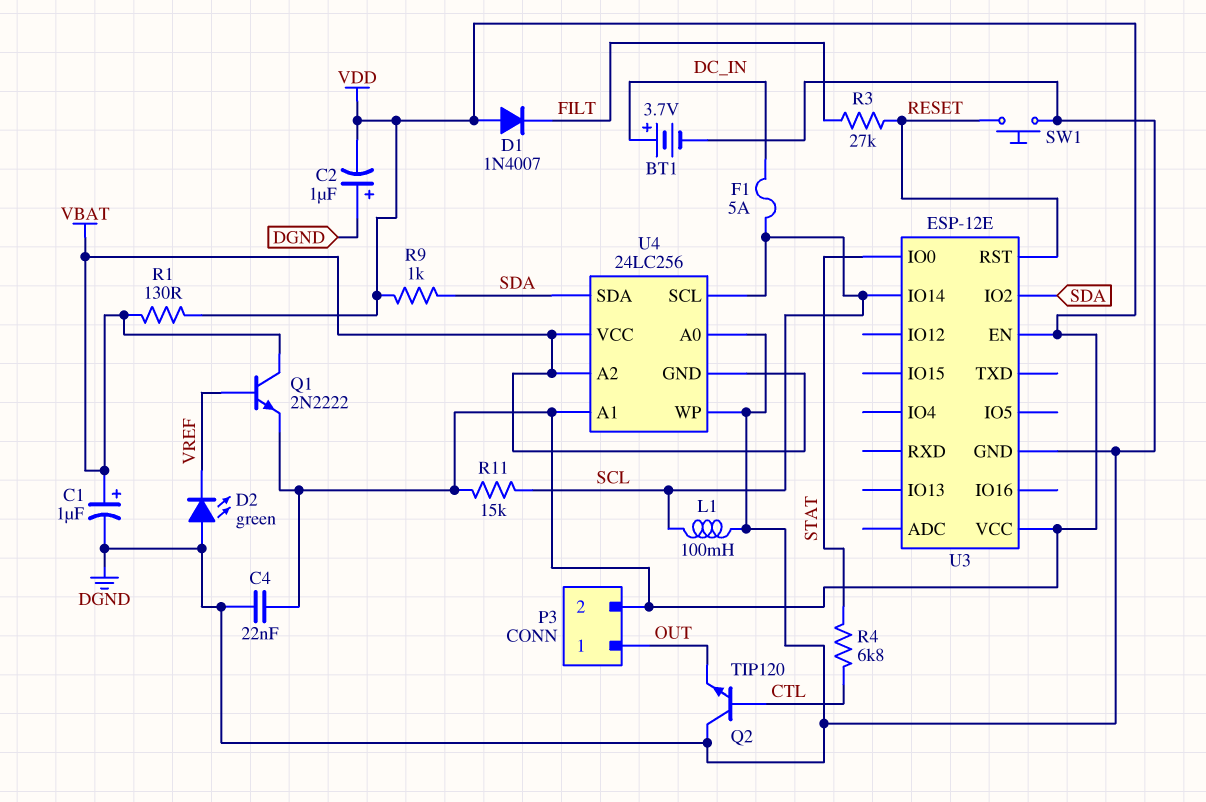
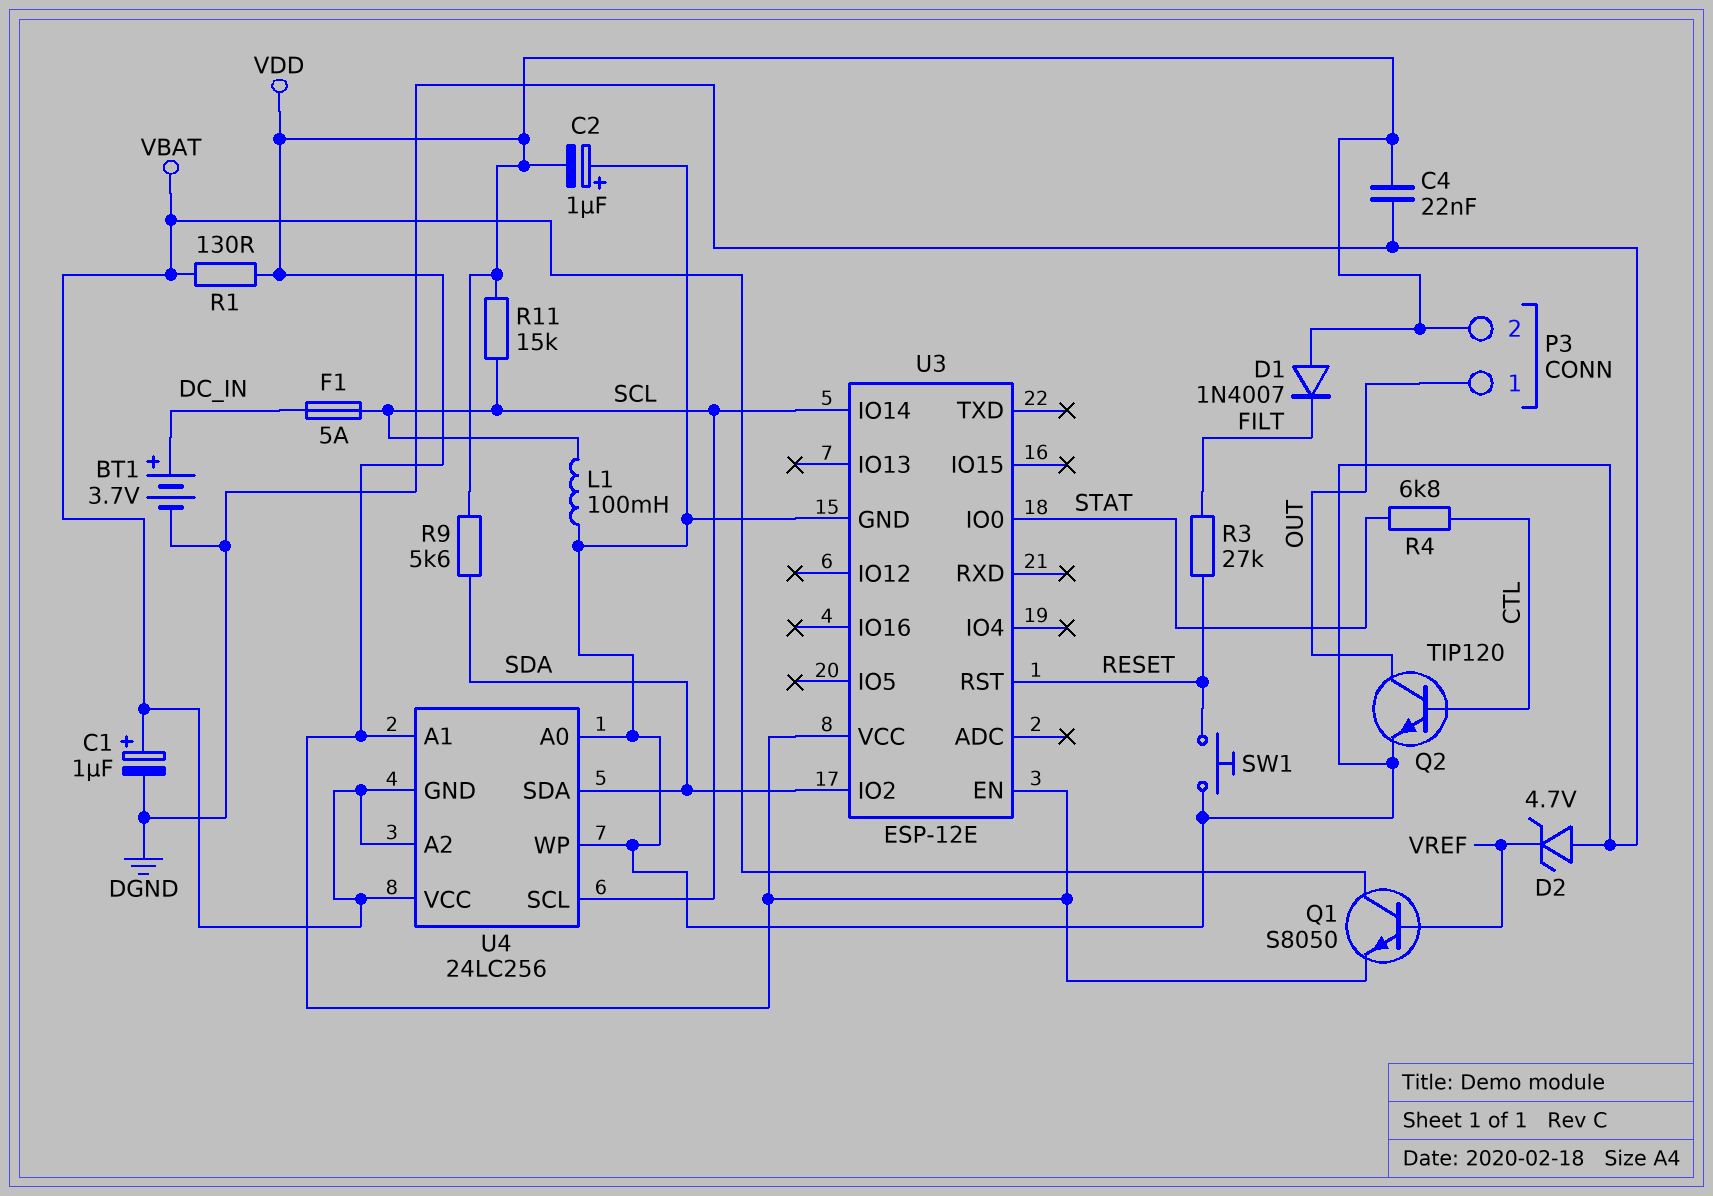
D2: LED green (A DGND, K VREF) -> zener 4.7V (A DGND, K VREF)
Q1: NPN 2N2222 (B VREF, C VBAT, E VDD) -> NPN S8050 (B VREF, C VBAT, E VDD)
Q2: NPN TIP120 (B CTL, C DGND, E OUT) -> NPN TIP120 (B CTL, C OUT, E DGND)
R9: 1k (SDA, VDD) -> 5.6k (SDA, VDD)

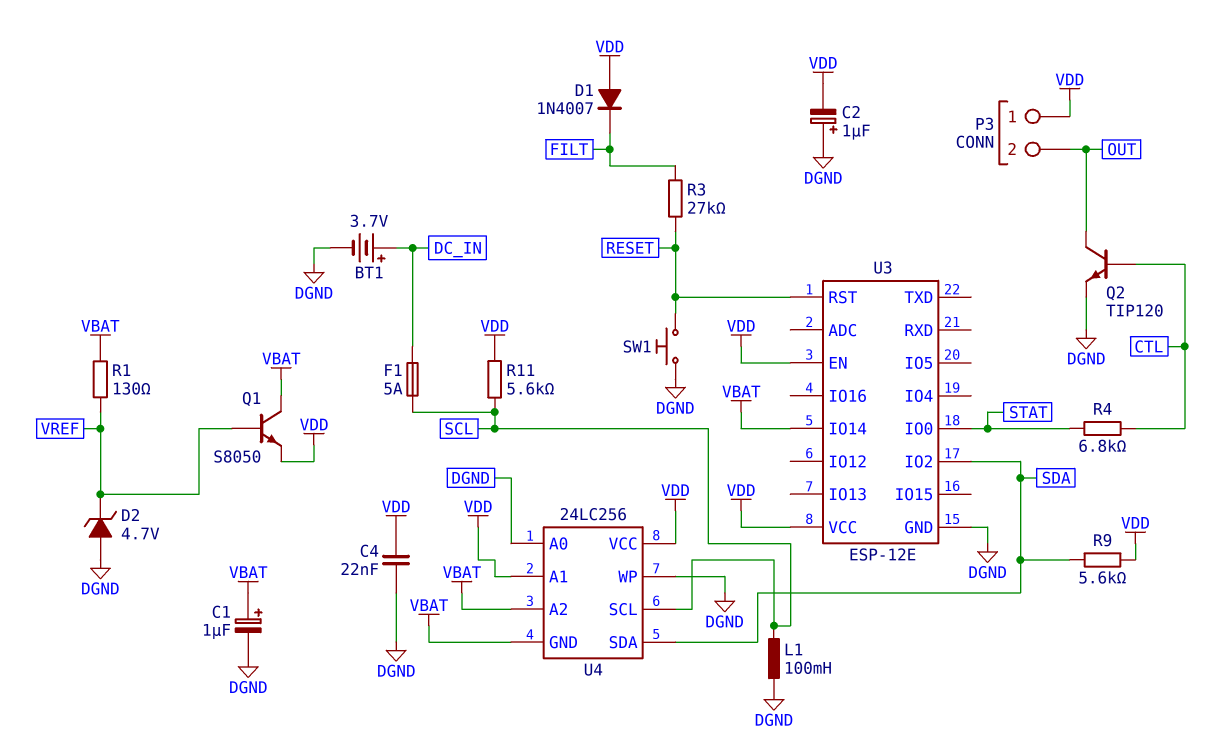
P3 pin 1: OUT -> VDD
P3 pin 2: VDD -> OUT
R1: 130 (VBAT, VDD) -> 130 (VBAT, VREF)
R11: 15k (SCL, VDD) -> 5.6k (SCL, VDD)
U3 pin IO14: SCL -> VBAT
U4 pin VCC: VBAT -> VDD

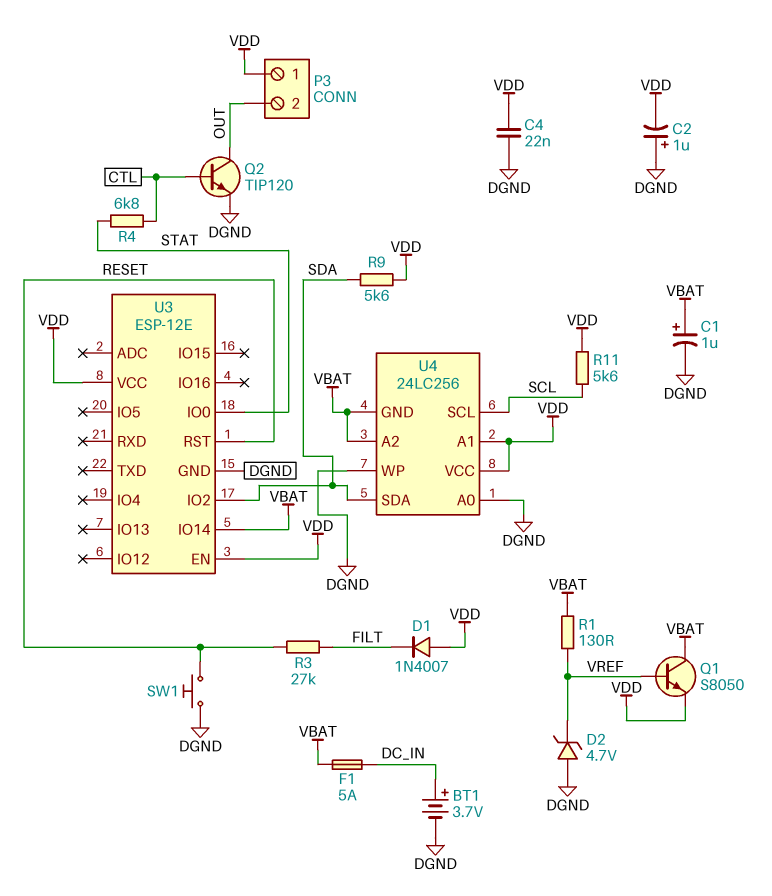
F1: 5A (DC_IN, SCL) -> 5A (DC_IN, VBAT)
L1: 100mH (DGND, SCL) -> none

